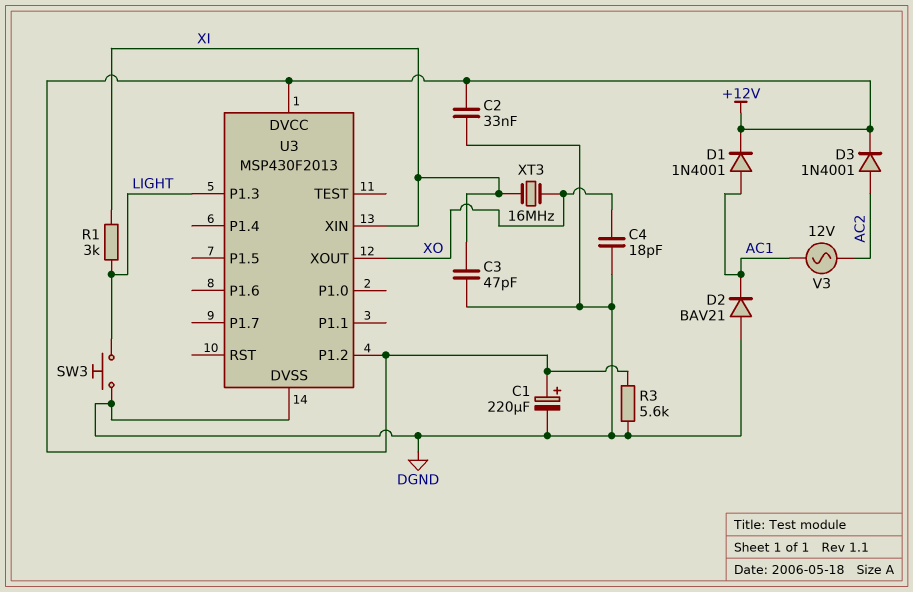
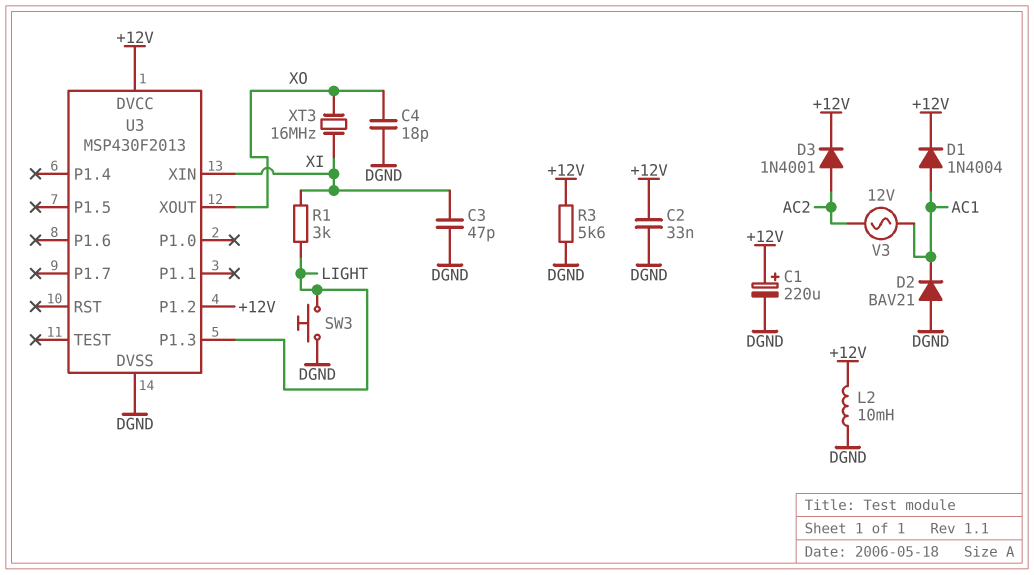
D1: diode 1N4001 (A AC1, K +12V) -> diode 1N4004 (A AC1, K +12V)
L2: none -> 10mH (+12V, DGND)

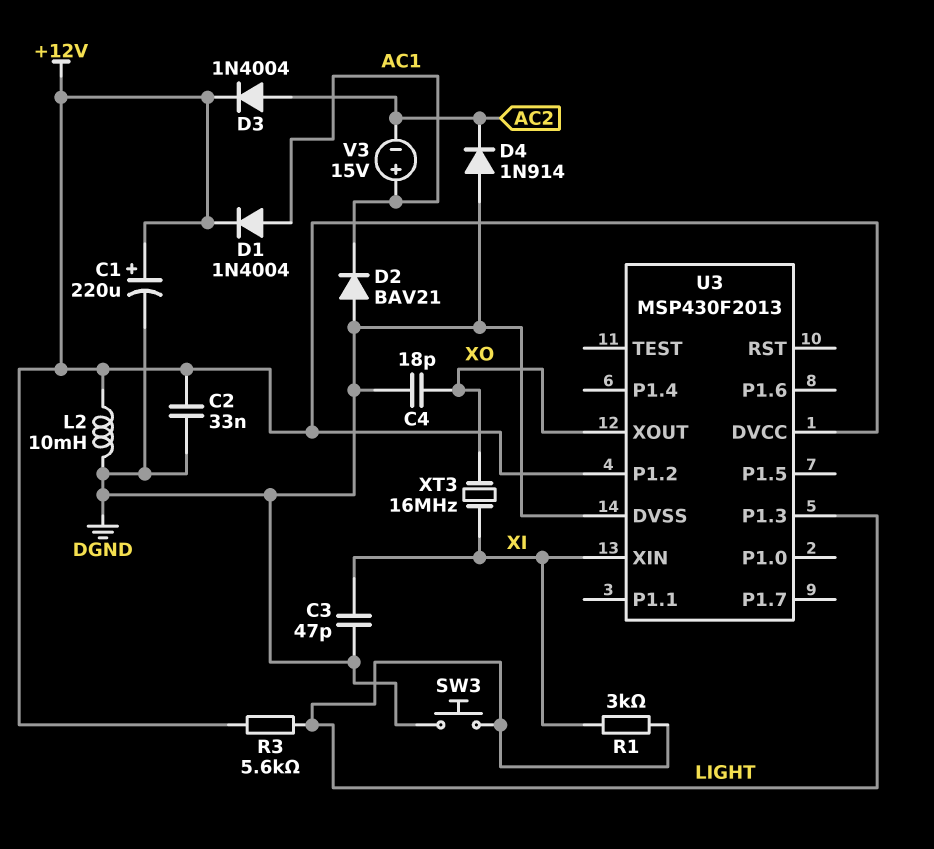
D3: diode 1N4001 (A AC2, K +12V) -> diode 1N4004 (A AC2, K +12V)
D4: none -> diode 1N914 (A DGND, K AC2)
R3: 5.6k (+12V, DGND) -> 5.6k (+12V, LIGHT)
V3: AC 12V (AC1, AC2) -> 15V (plus AC1, minus AC2)

